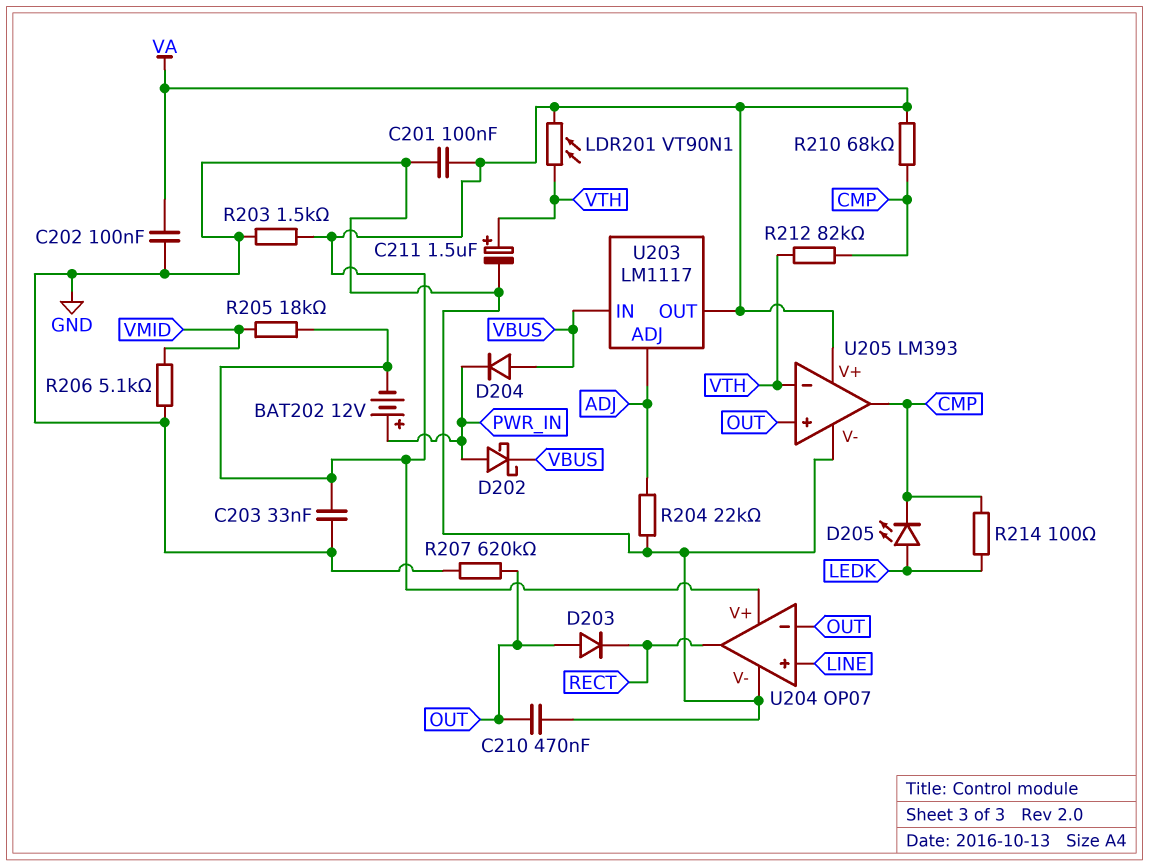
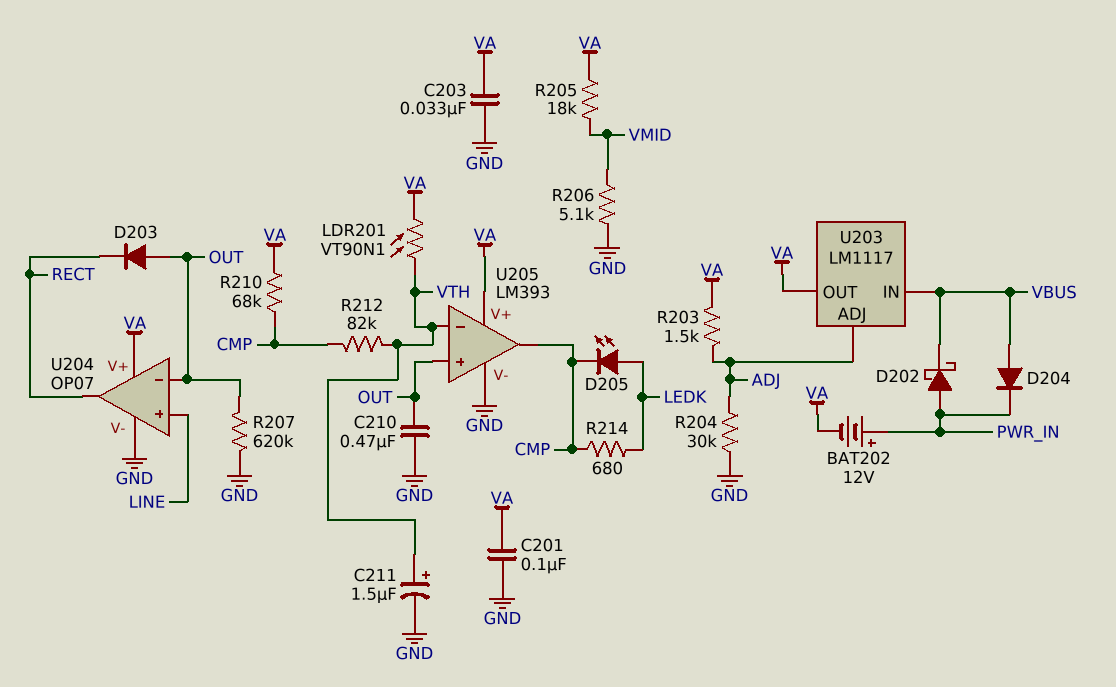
C202: 100nF (GND, VA) -> none
R203: 1.5k (GND, VA) -> 1.5k (ADJ, VA)
R204: 22k (ADJ, GND) -> 30k (ADJ, GND)
R214: 100 (CMP, LEDK) -> 680 (CMP, LEDK)

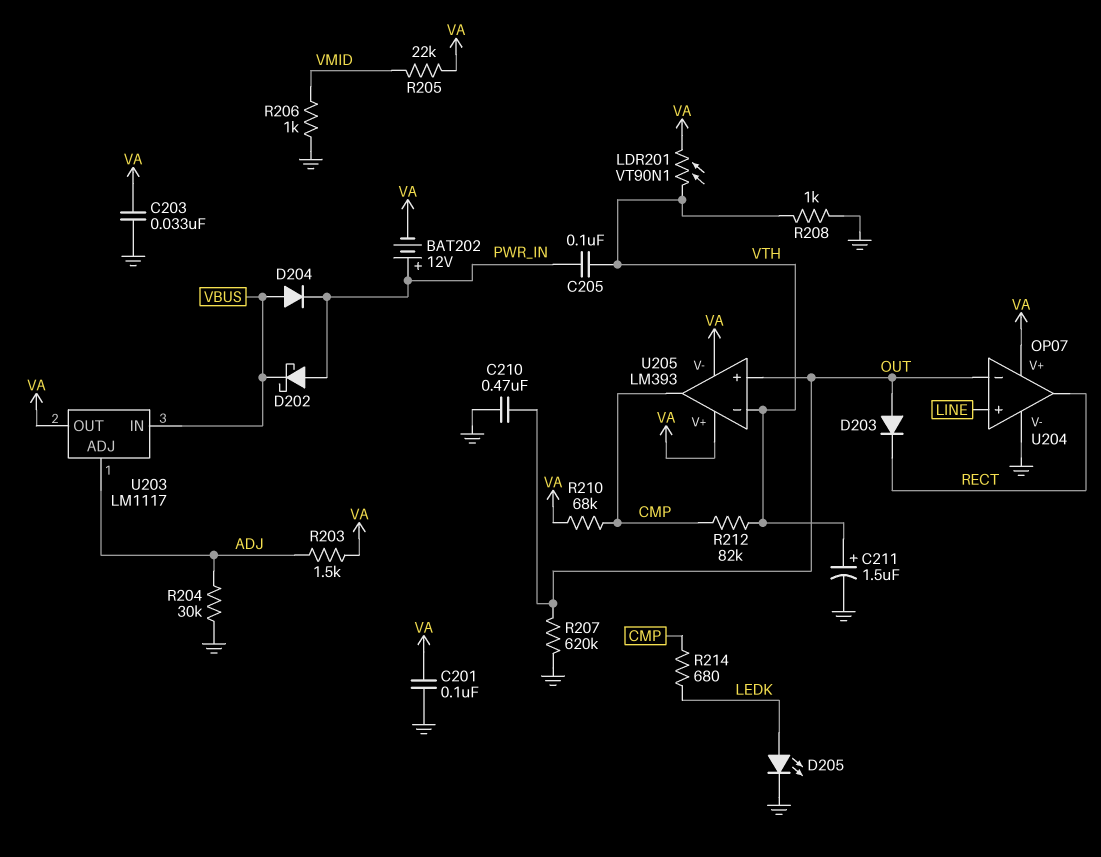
C205: none -> 100nF (PWR_IN, VTH)
D205: LED (A LEDK, K CMP) -> LED (A LEDK, K GND)
R205: 18k (VA, VMID) -> 22k (VA, VMID)
R206: 5.1k (GND, VMID) -> 1k (GND, VMID)
R208: none -> 1k (GND, VTH)
U205 pin V-: GND -> VA

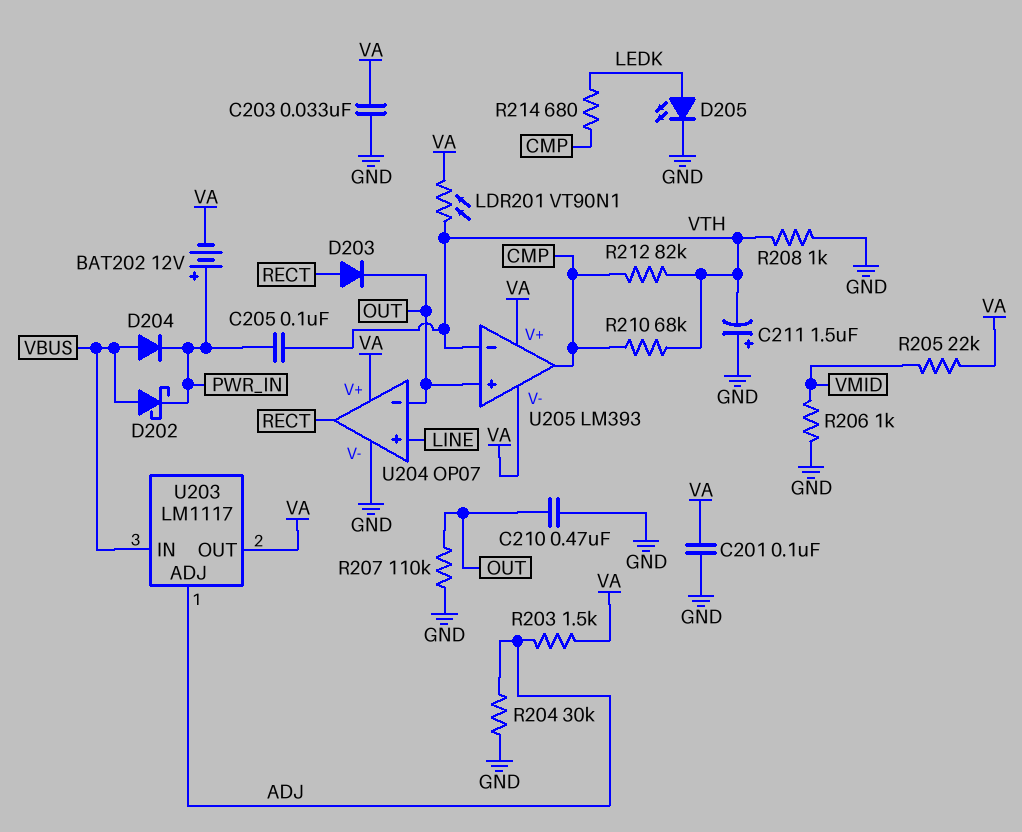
C211: 1.5uF (plus VTH, minus GND) -> 1.5uF (plus GND, minus VTH)
D202: schottky (A PWR_IN, K VBUS) -> schottky (A VBUS, K PWR_IN)
D203: diode (A OUT, K RECT) -> diode (A RECT, K OUT)
R207: 620k (GND, OUT) -> 110k (GND, OUT)
R210: 68k (CMP, VA) -> 68k (CMP, VTH)

